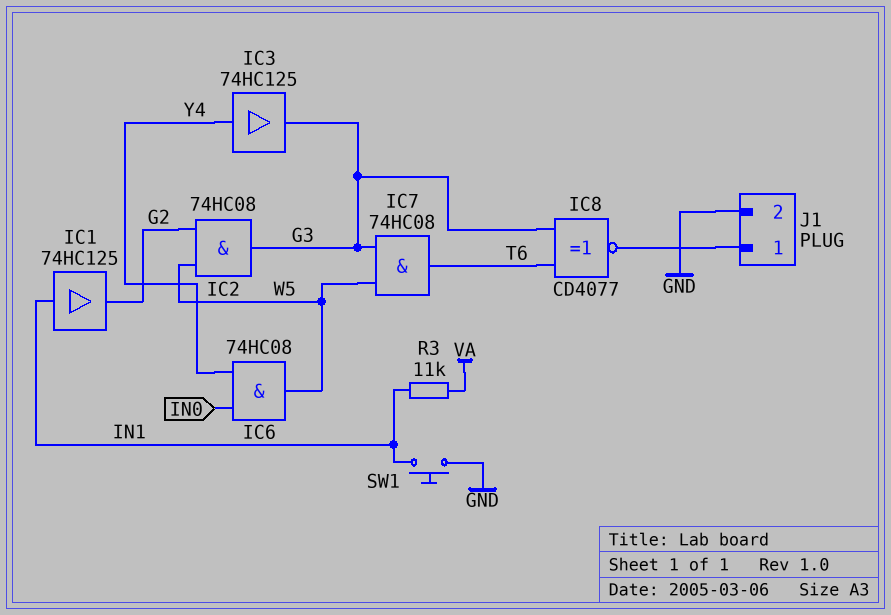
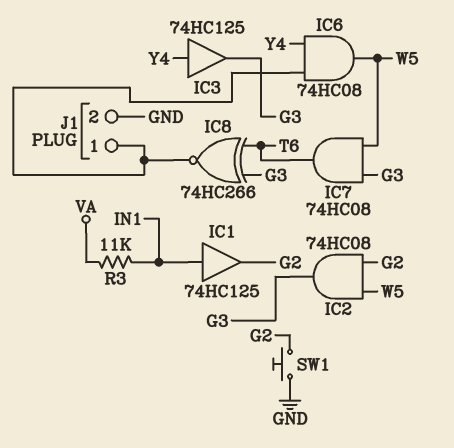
IC6: AND 74HC08 (in IN0, in Y4, out W5) -> AND 74HC08 (in J1/1, in Y4, out W5)
IC8: XNOR CD4077 (in G3, in T6, out J1/1) -> XNOR 74HC266 (in G3, in T6, out J1/1)
SW1: button (GND, IN1) -> button (G2, GND)

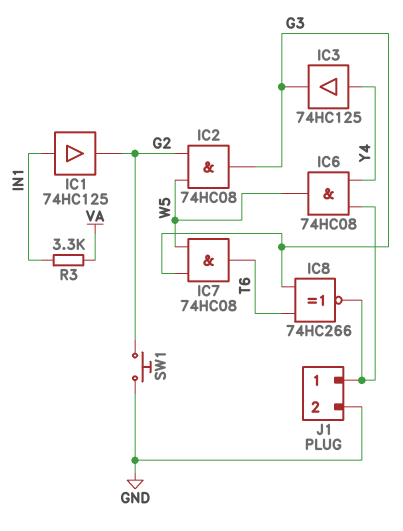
R3: 11k (IN1, VA) -> 3.3k (IN1, VA)

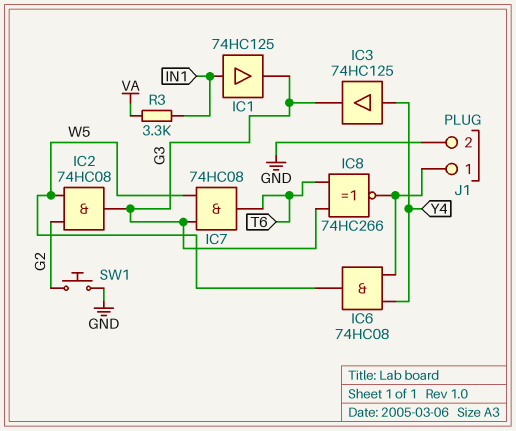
IC1: buffer 74HC125 (in IN1, out G2) -> buffer 74HC125 (in IN1, out G3)

